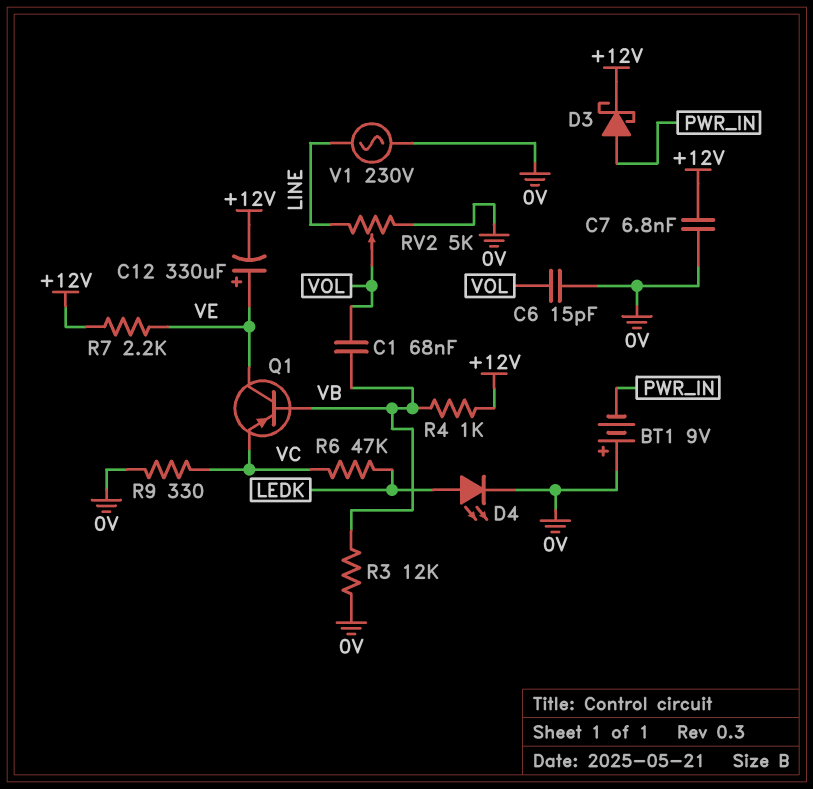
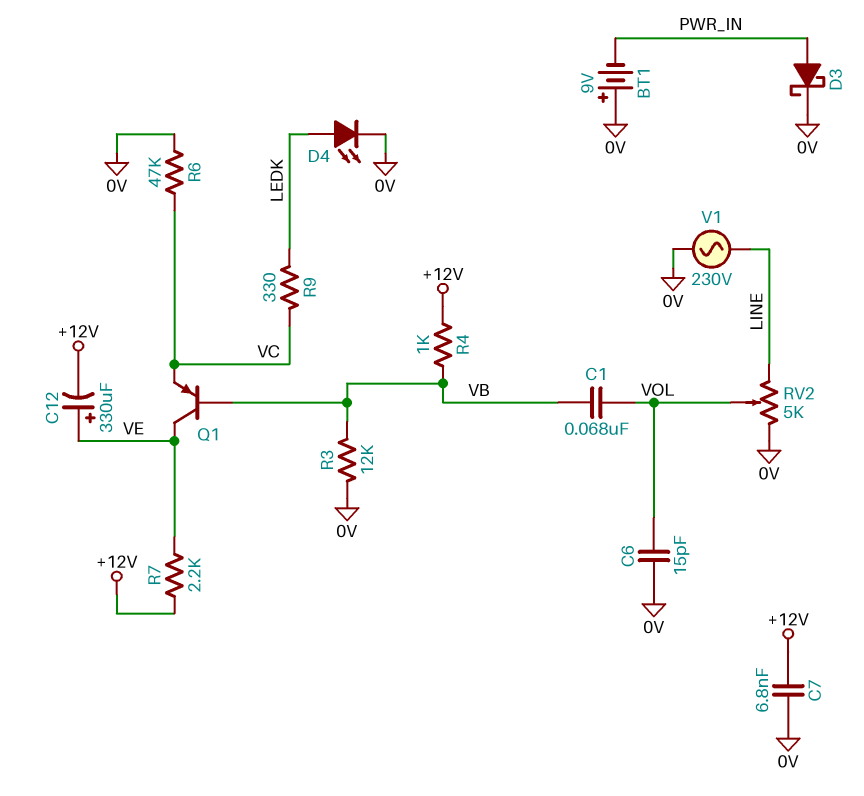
D3: schottky (A PWR_IN, K +12V) -> schottky (A PWR_IN, K 0V)
R6: 47k (LEDK, VC) -> 47k (0V, VC)
R9: 330 (0V, VC) -> 330 (LEDK, VC)

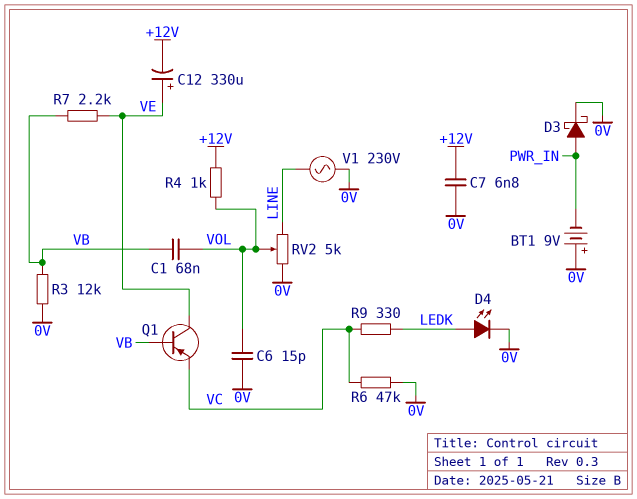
R4: 1k (+12V, VB) -> 1k (+12V, VOL)
R7: 2.2k (+12V, VE) -> 2.2k (VB, VE)

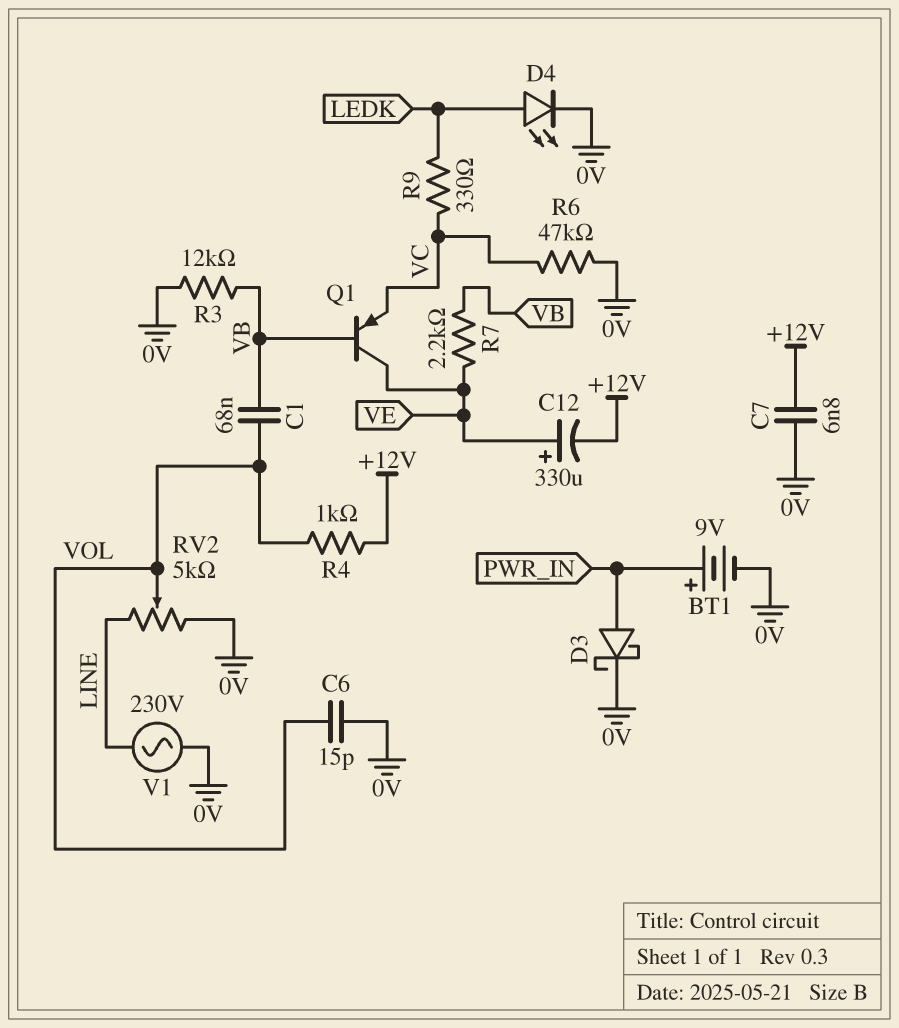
BT1: 9V (plus 0V, minus PWR_IN) -> 9V (plus PWR_IN, minus 0V)

